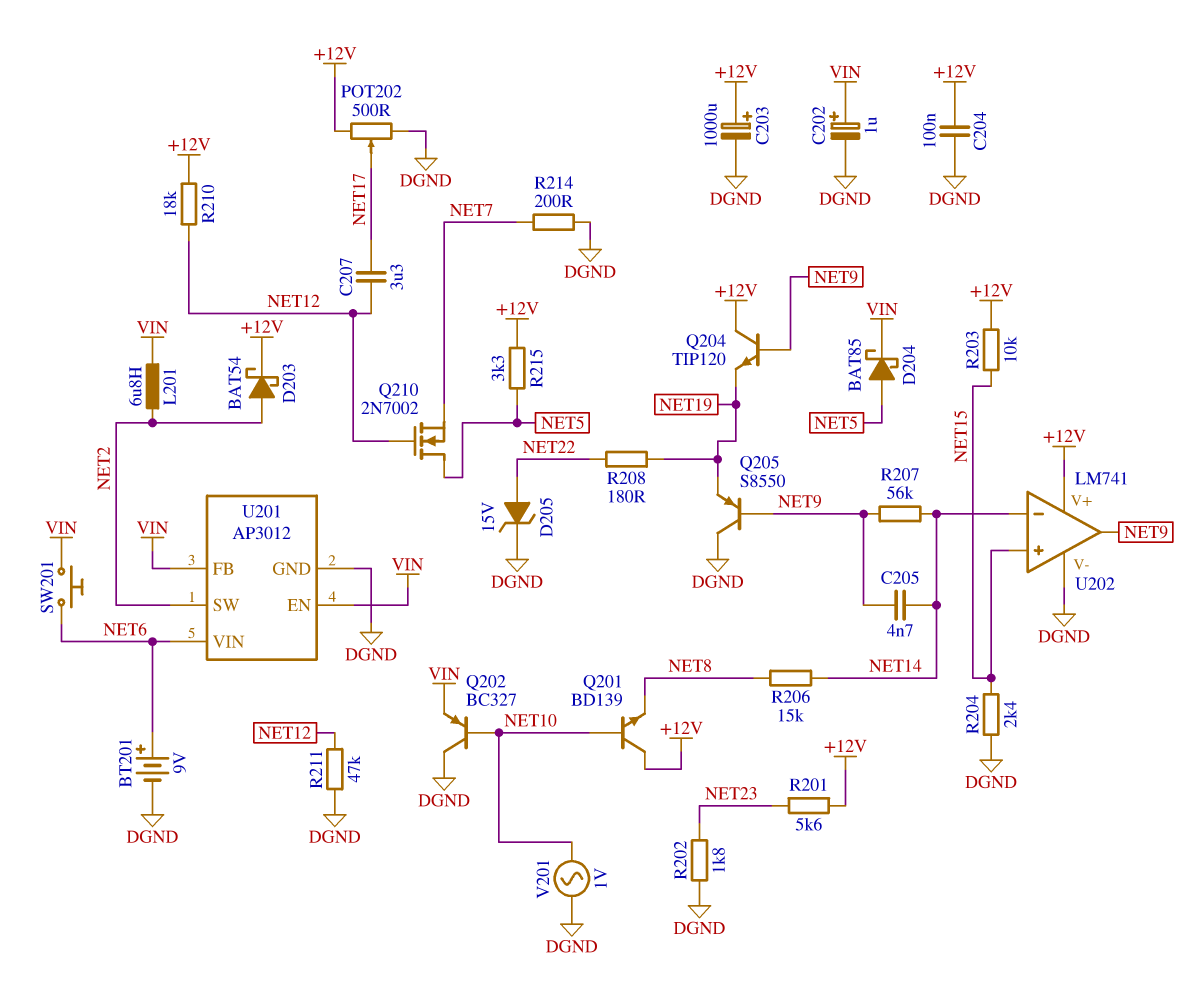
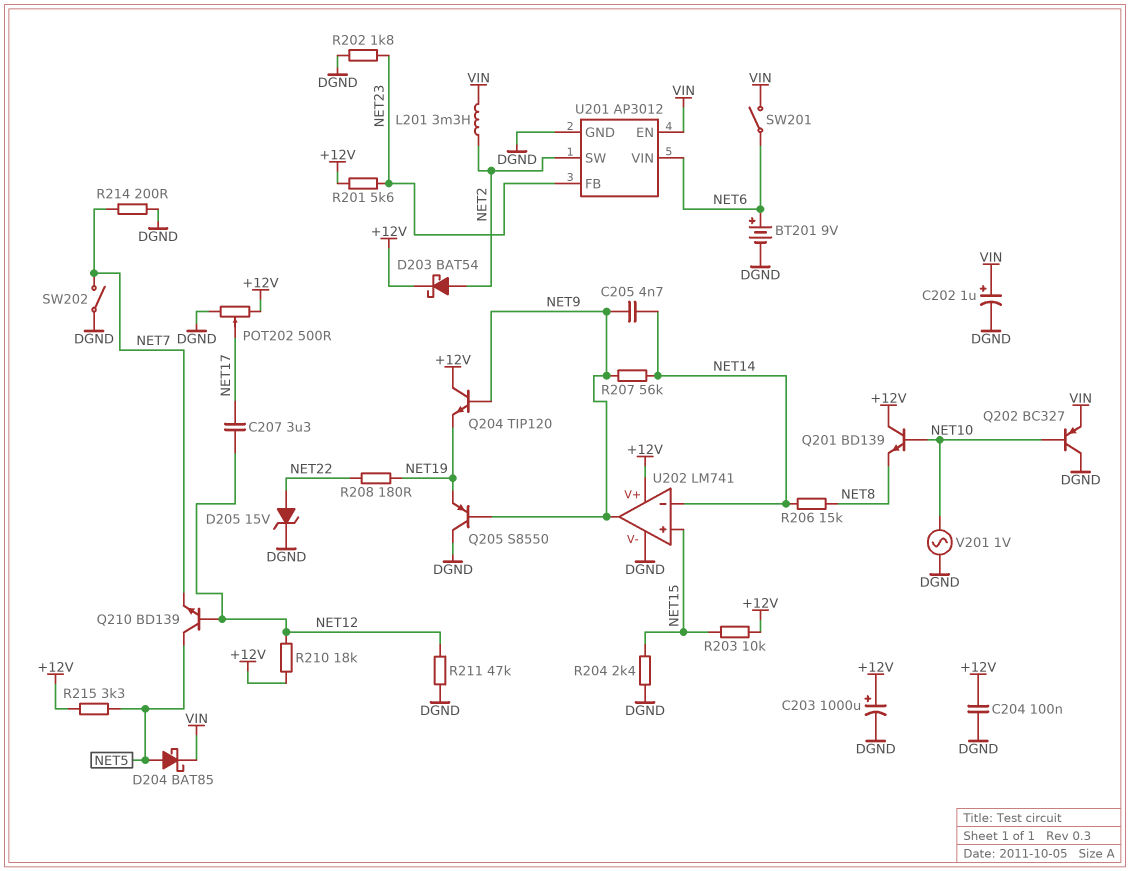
L201: 6.8uH (NET2, VIN) -> 3.3mH (NET2, VIN)
Q210: NMOS 2N7002 (G NET12, D NET5, S NET7) -> NPN BD139 (B NET12, C NET5, E NET7)
SW201: button (NET6, VIN) -> switch (NET6, VIN)
SW202: none -> switch (DGND, NET7)
U201 pin FB: VIN -> NET23

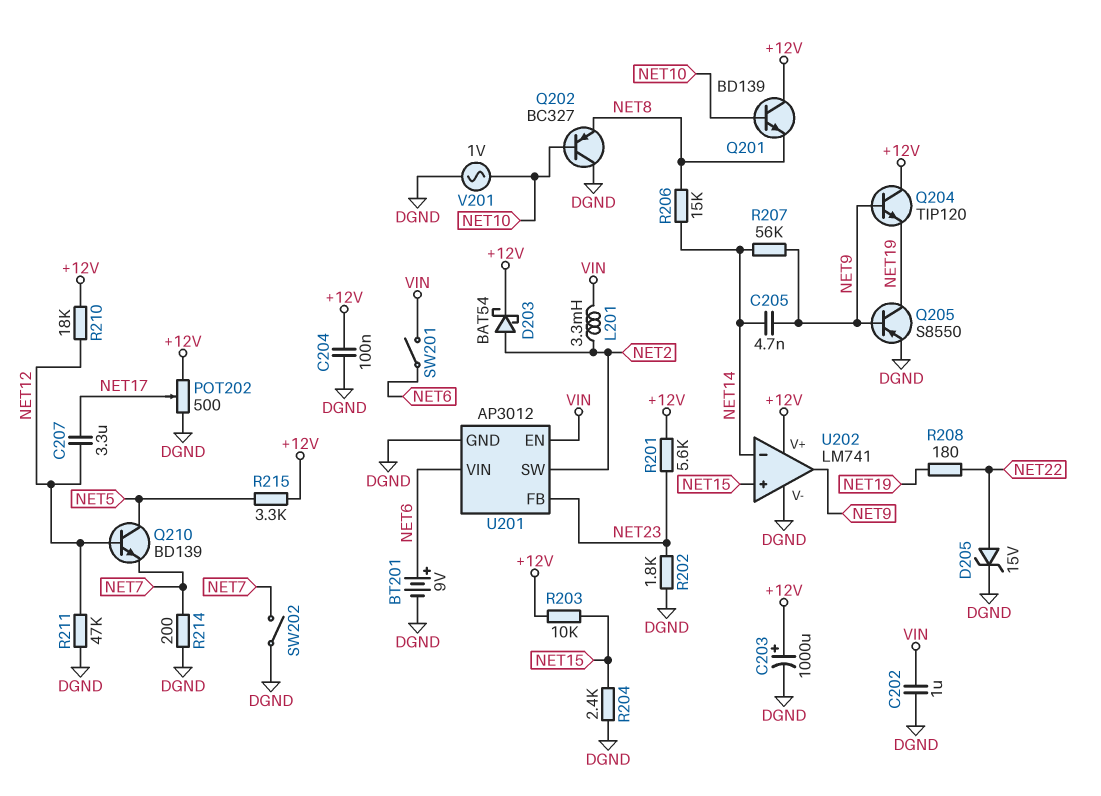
C202: 1uF (plus VIN, minus DGND) -> 1uF (DGND, VIN)
D204: schottky BAT85 (A NET5, K VIN) -> none
Q202: PNP BC327 (B NET10, C DGND, E VIN) -> PNP BC327 (B NET10, C DGND, E NET8)
Q205: PNP S8550 (B NET9, C DGND, E NET19) -> PNP S8550 (B NET9, C NET19, E DGND)

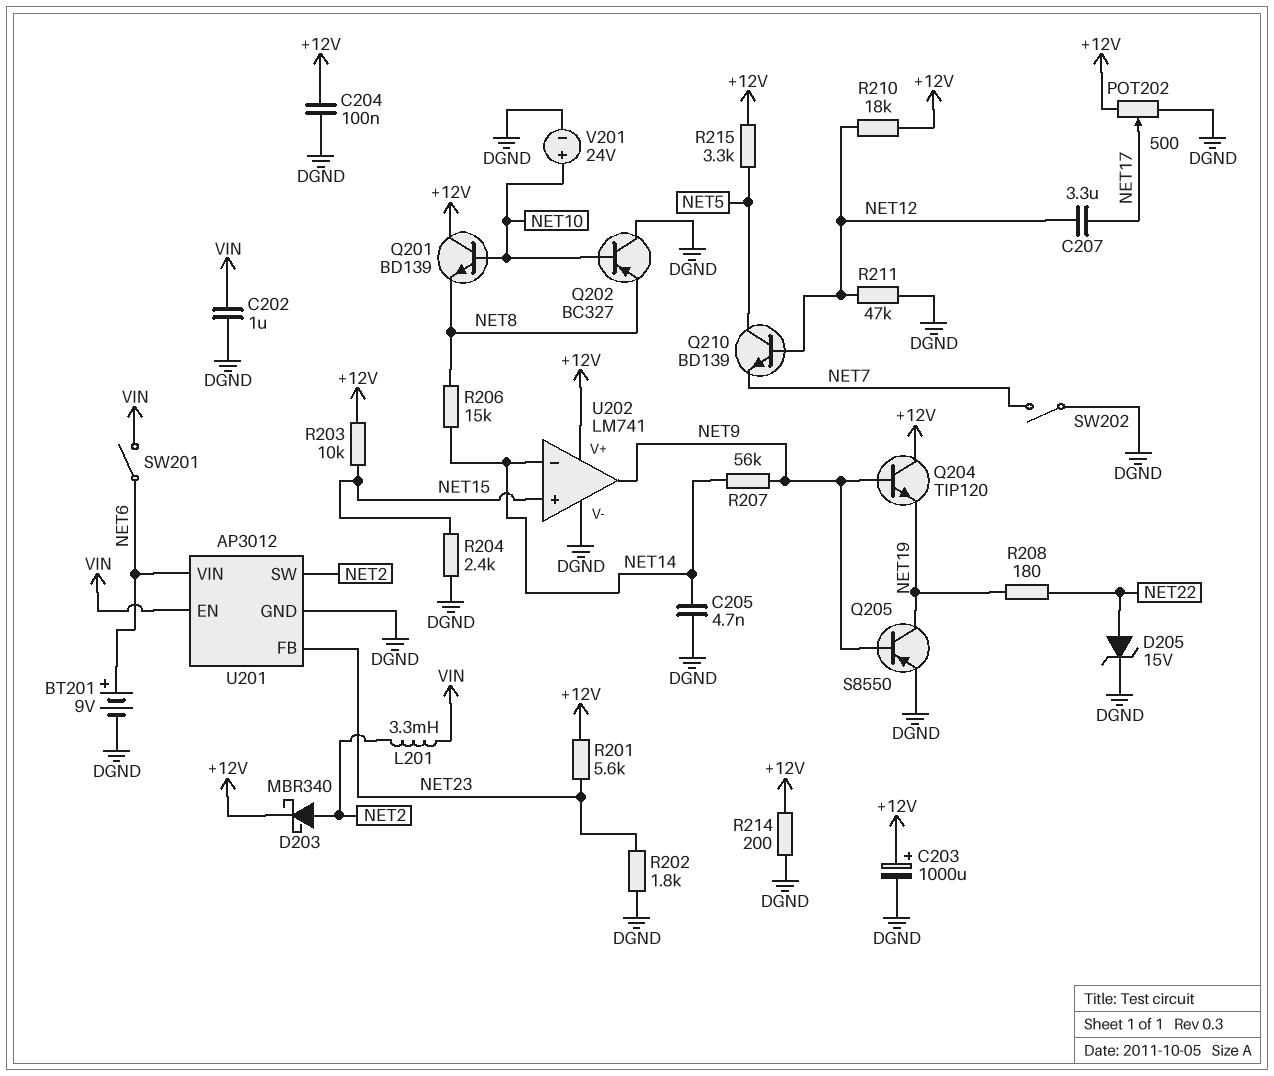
C205: 4.7nF (NET9, NET14) -> 4.7nF (DGND, NET14)
D203: schottky BAT54 (A NET2, K +12V) -> schottky MBR340 (A NET2, K +12V)
R214: 200 (DGND, NET7) -> 200 (+12V, DGND)
V201: AC 1V (DGND, NET10) -> 24V (plus NET10, minus DGND)

